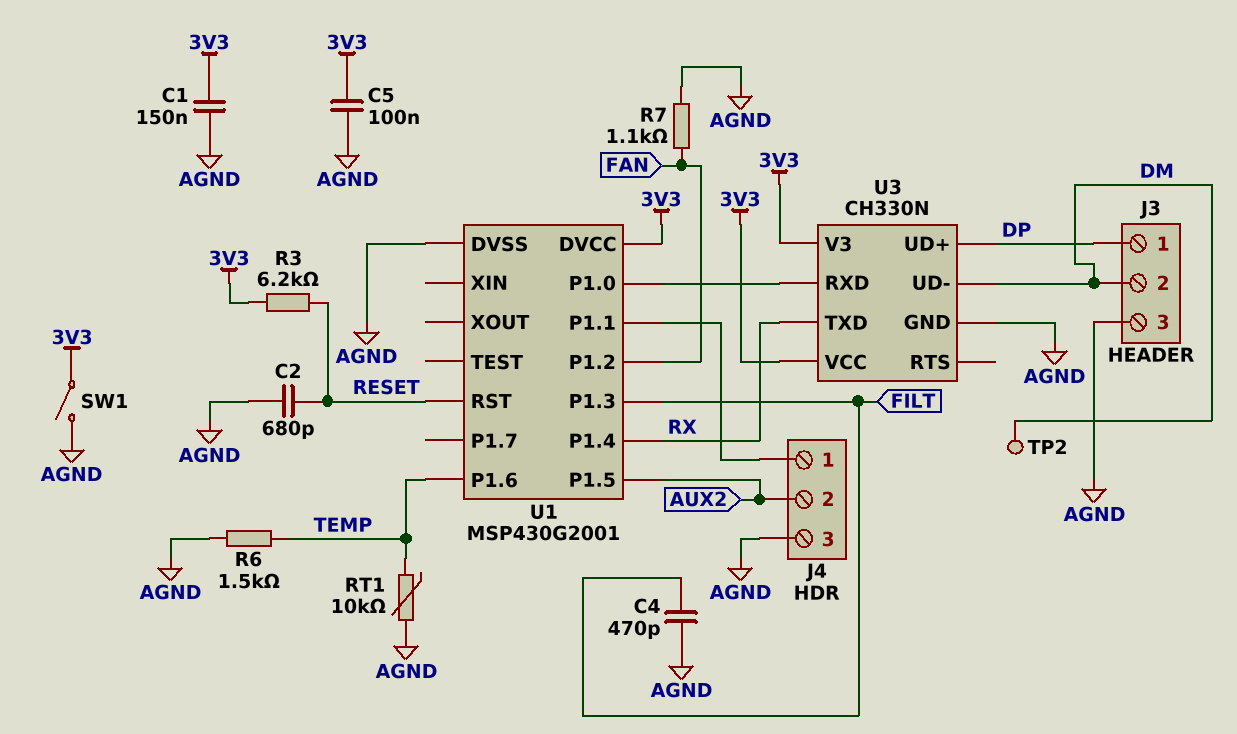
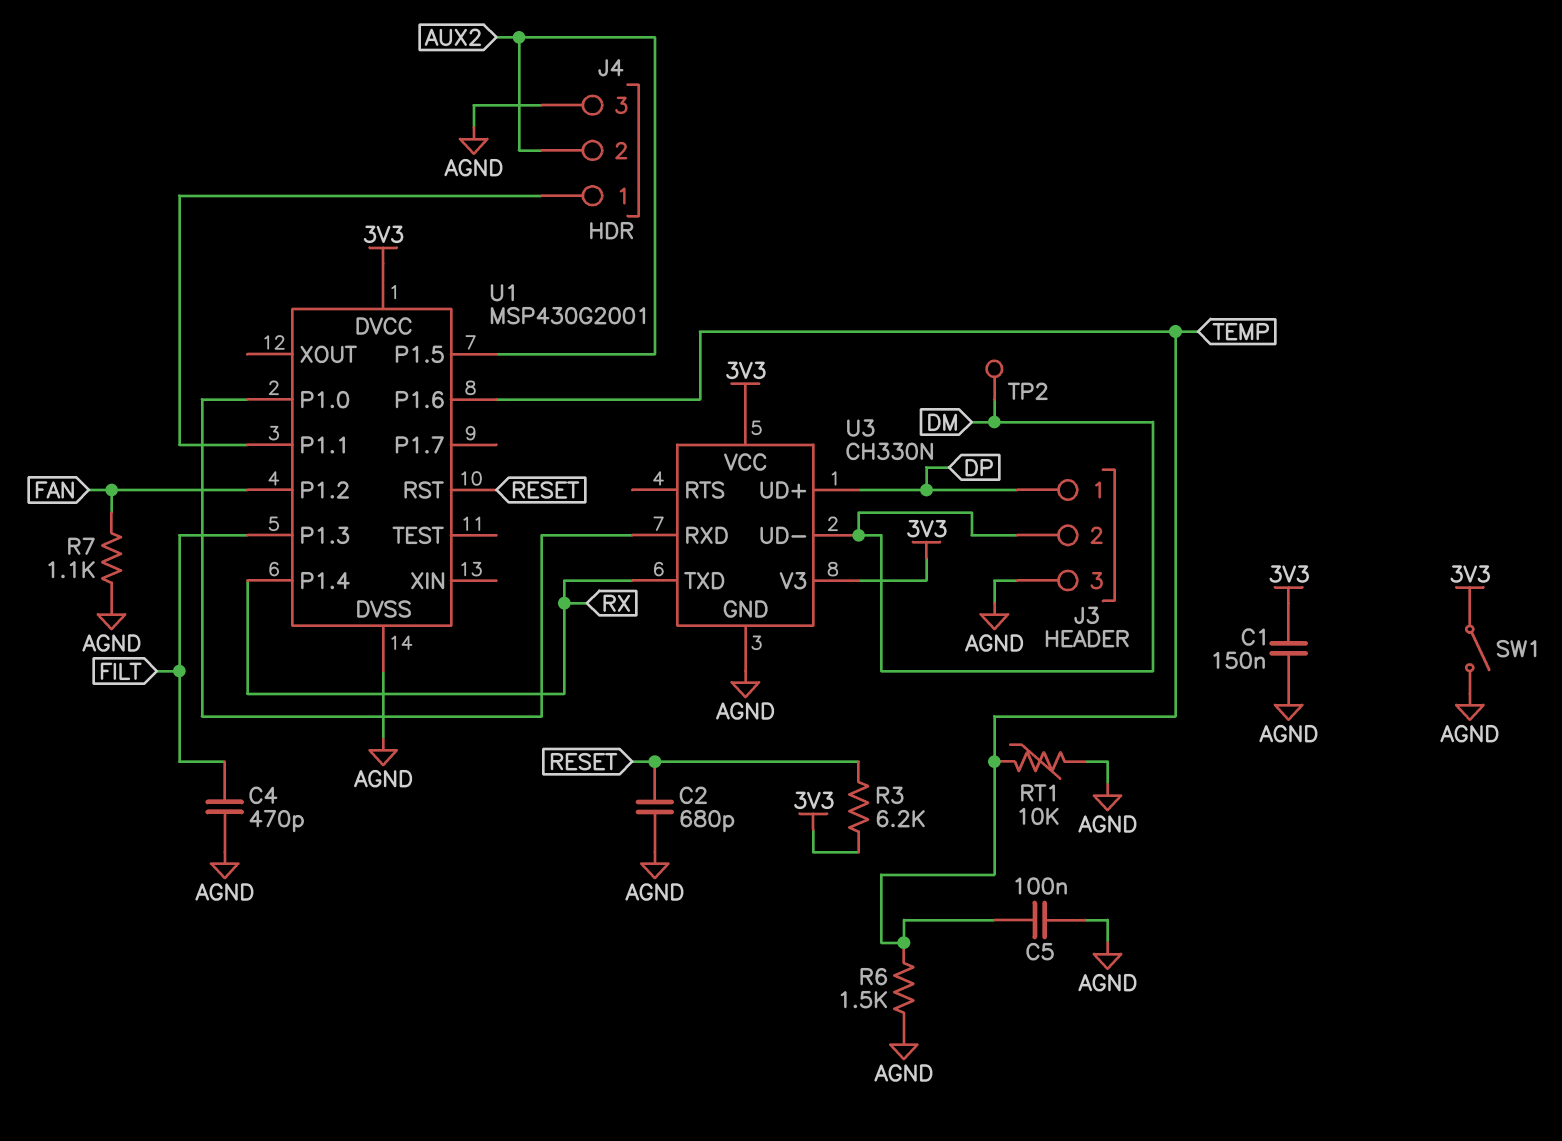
C5: 100nF (3V3, AGND) -> 100nF (AGND, TEMP)

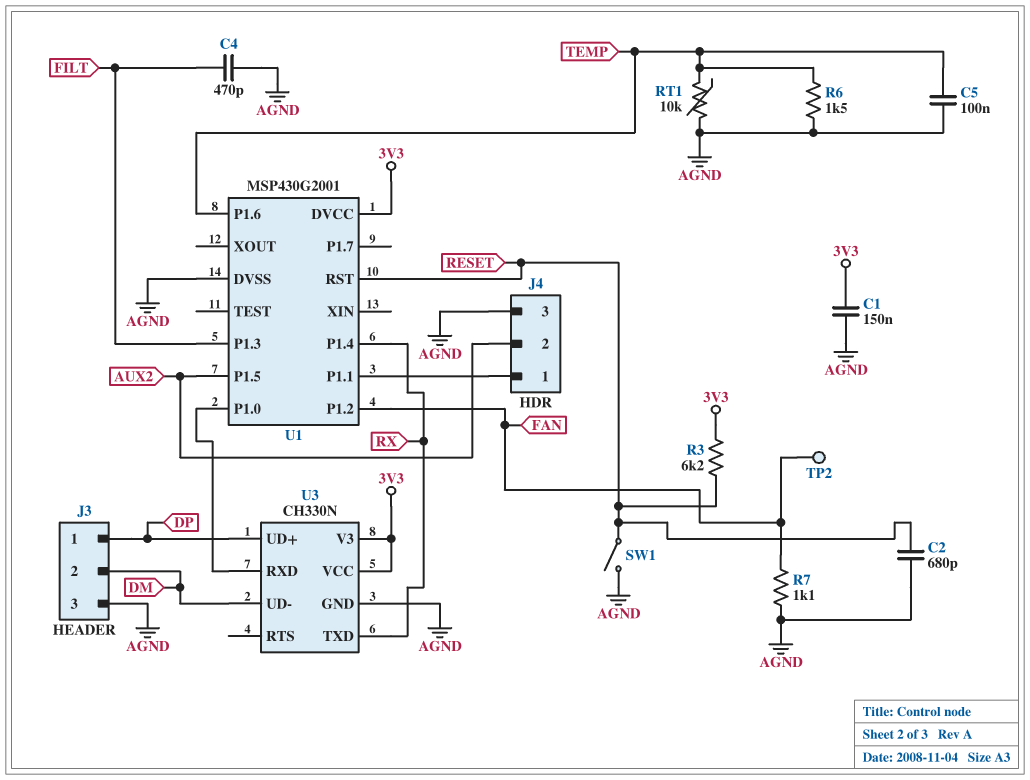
SW1: switch (3V3, AGND) -> switch (AGND, RESET)
TP2: test point (DM) -> test point (FAN)

